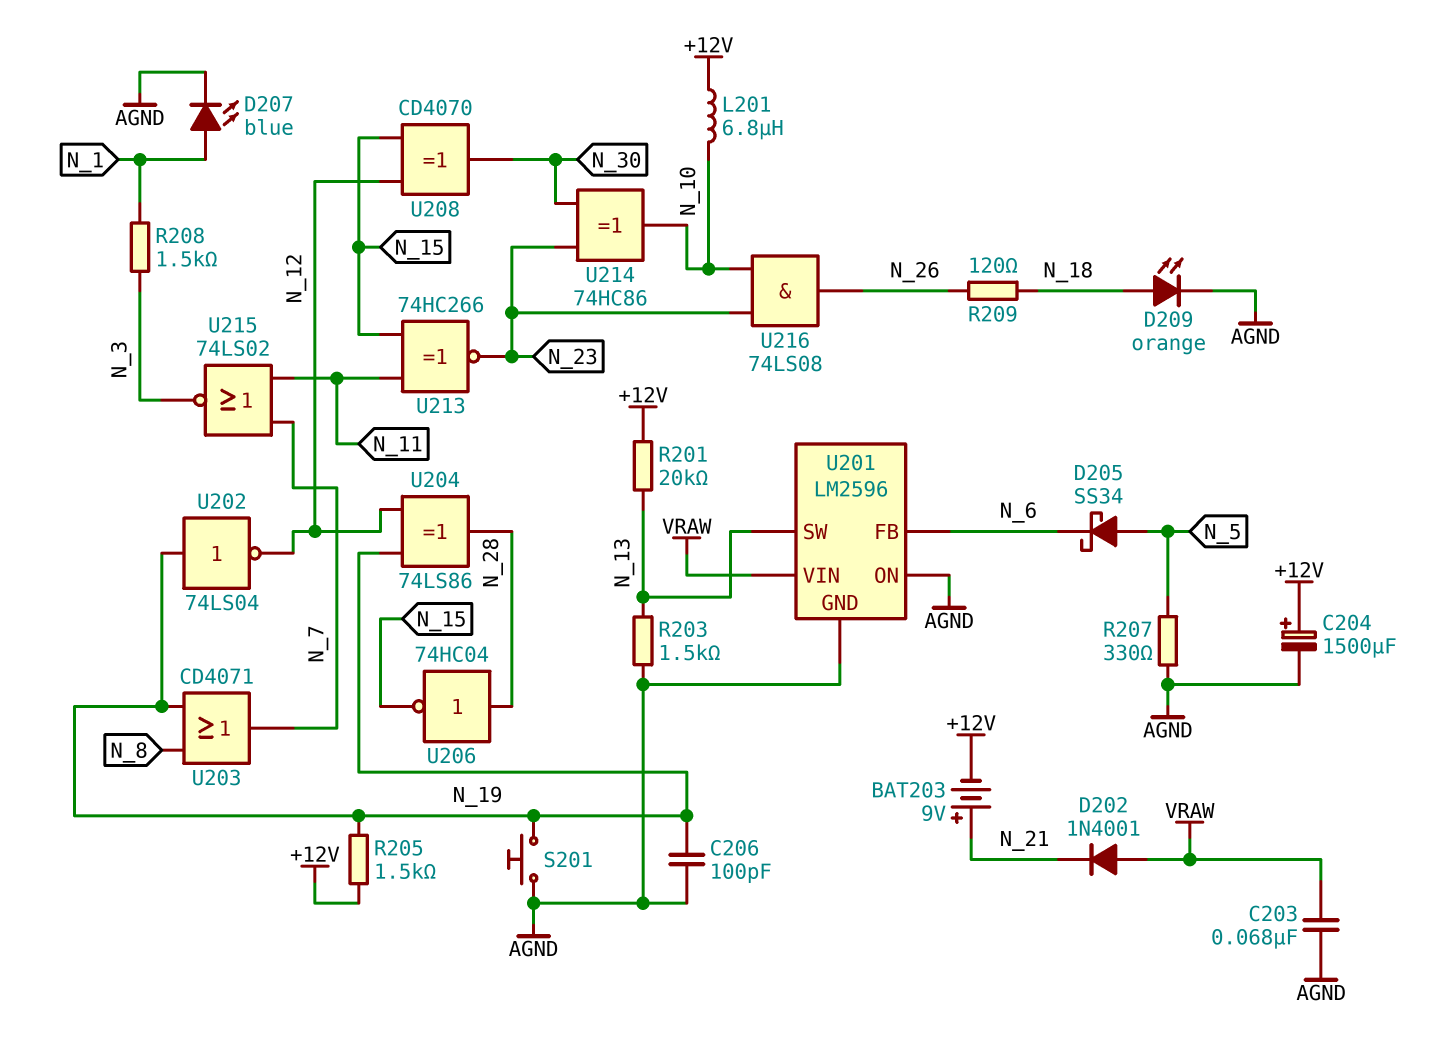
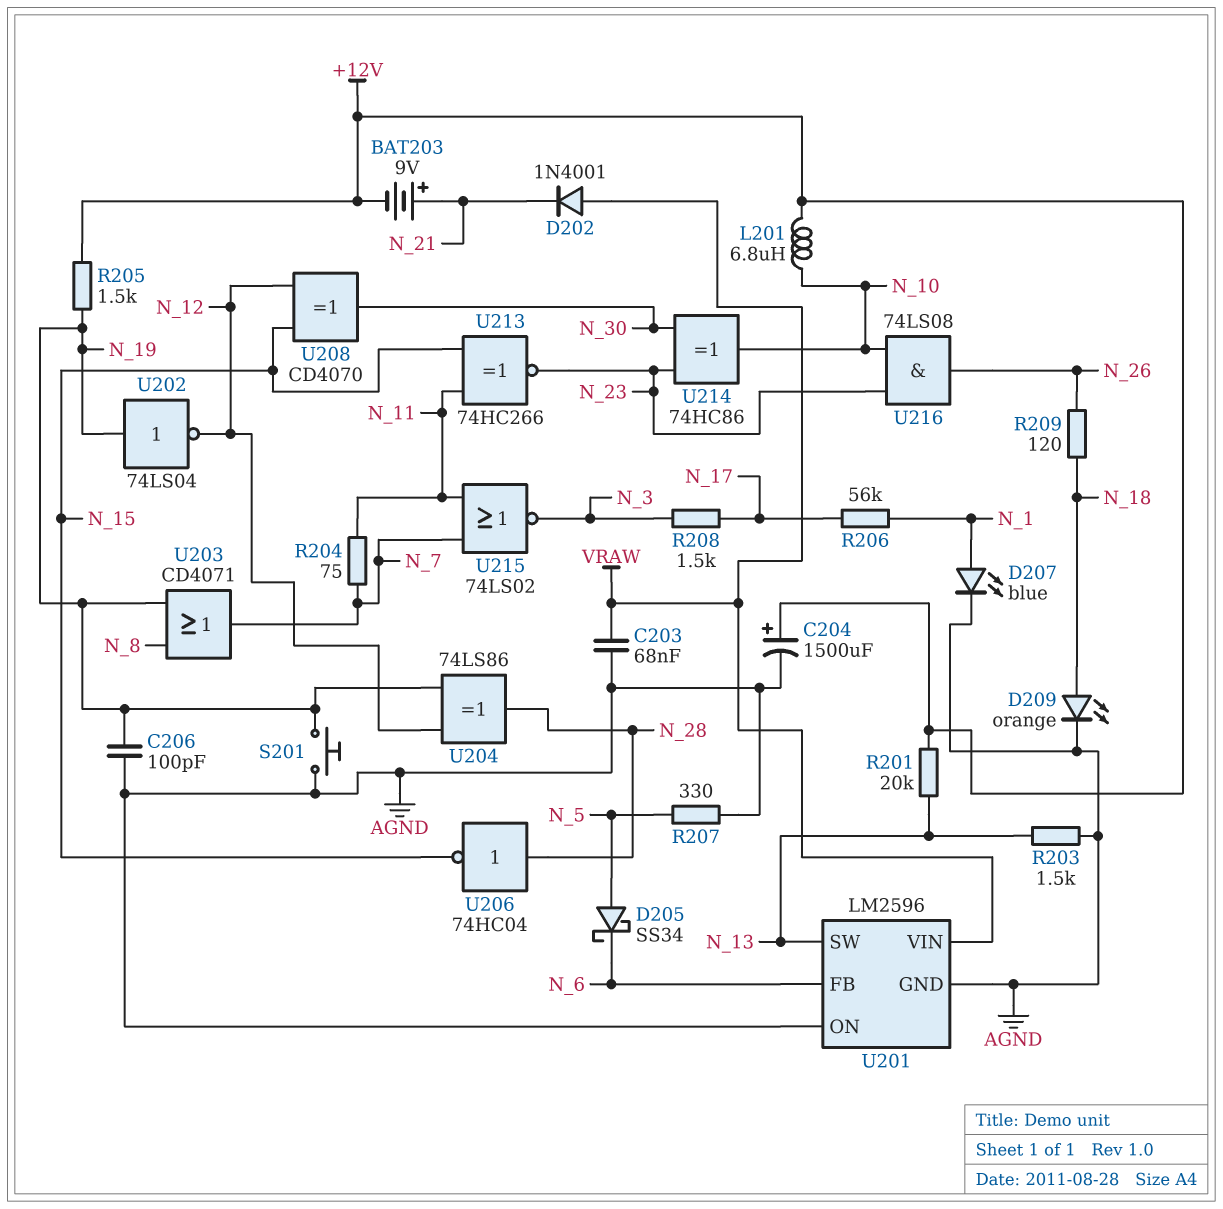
R204: none -> 75 (N_7, N_11)
R206: none -> 56k (N_1, N_17)
R208: 1.5k (N_1, N_3) -> 1.5k (N_3, N_17)

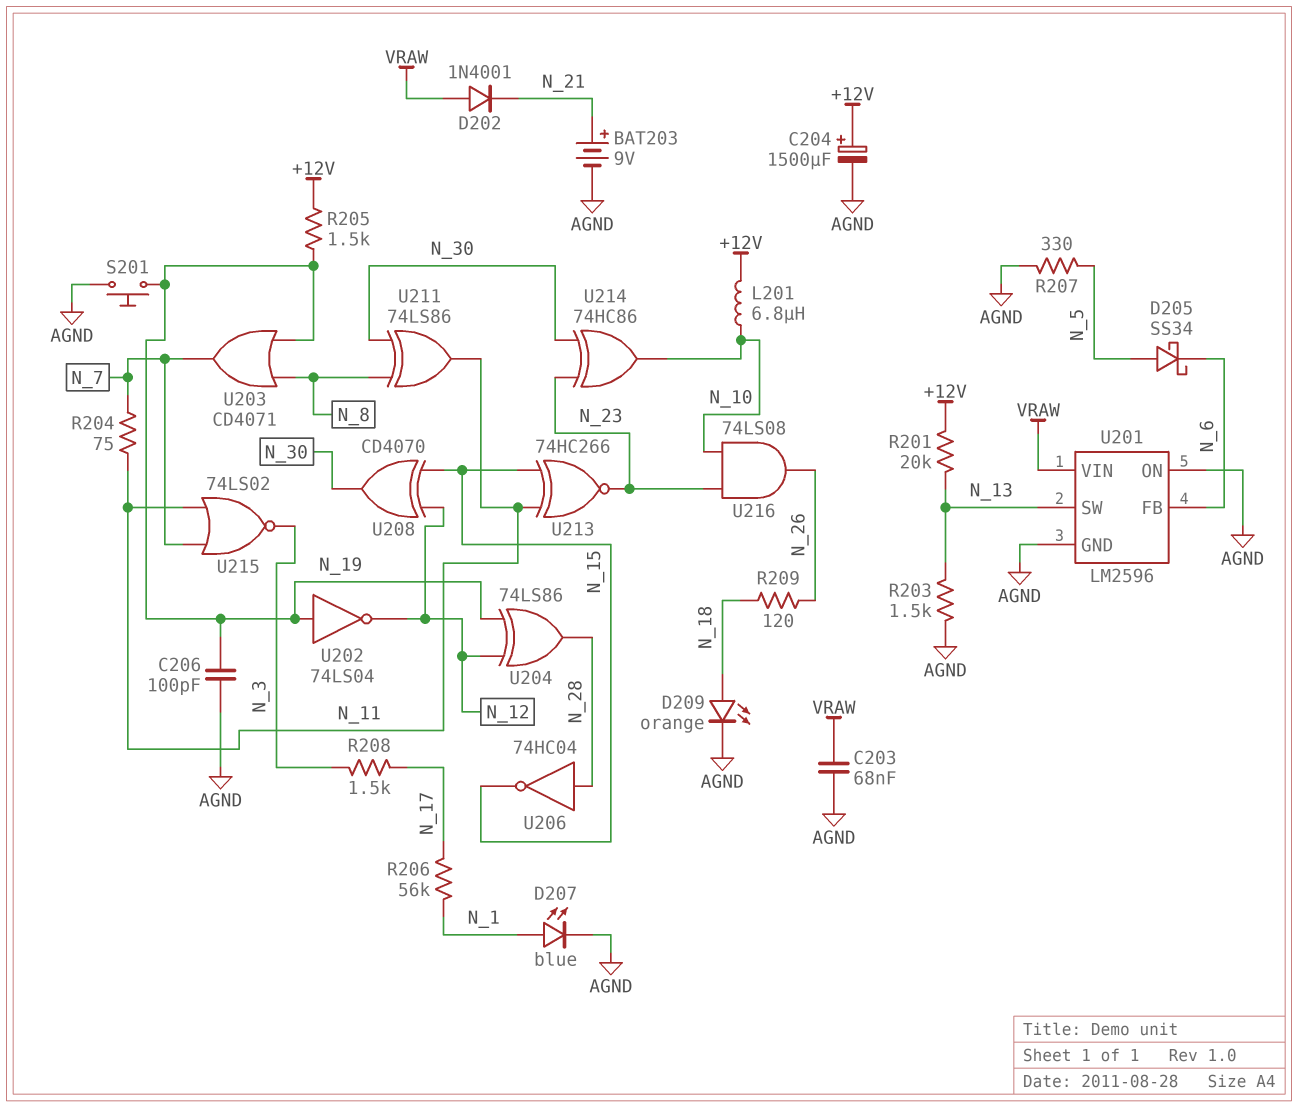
BAT203: 9V (plus N_21, minus +12V) -> 9V (plus N_21, minus AGND)
U211: none -> XOR 74LS86 (in N_8, in N_30, out N_11)

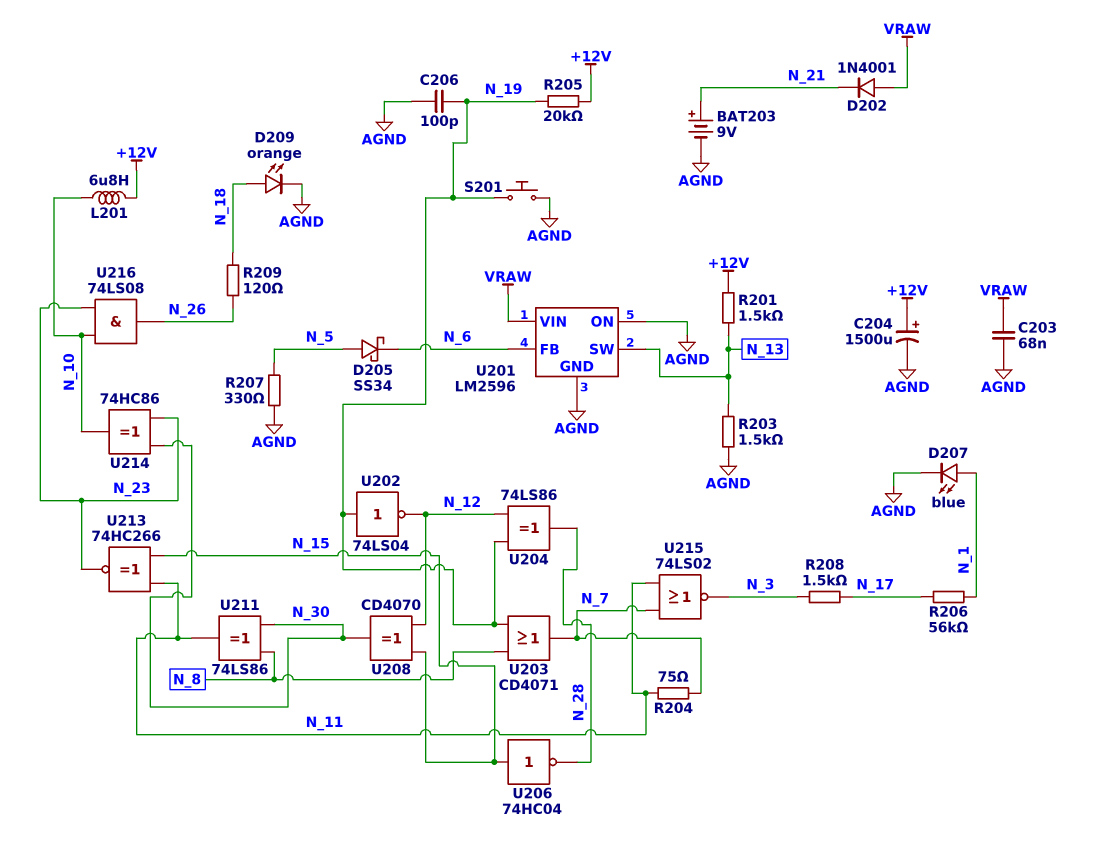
R201: 20k (+12V, N_13) -> 1.5k (+12V, N_13)
R205: 1.5k (+12V, N_19) -> 20k (+12V, N_19)
U206: NOT 74HC04 (in N_28, out N_15) -> NOT 74HC04 (in N_15, out N_28)

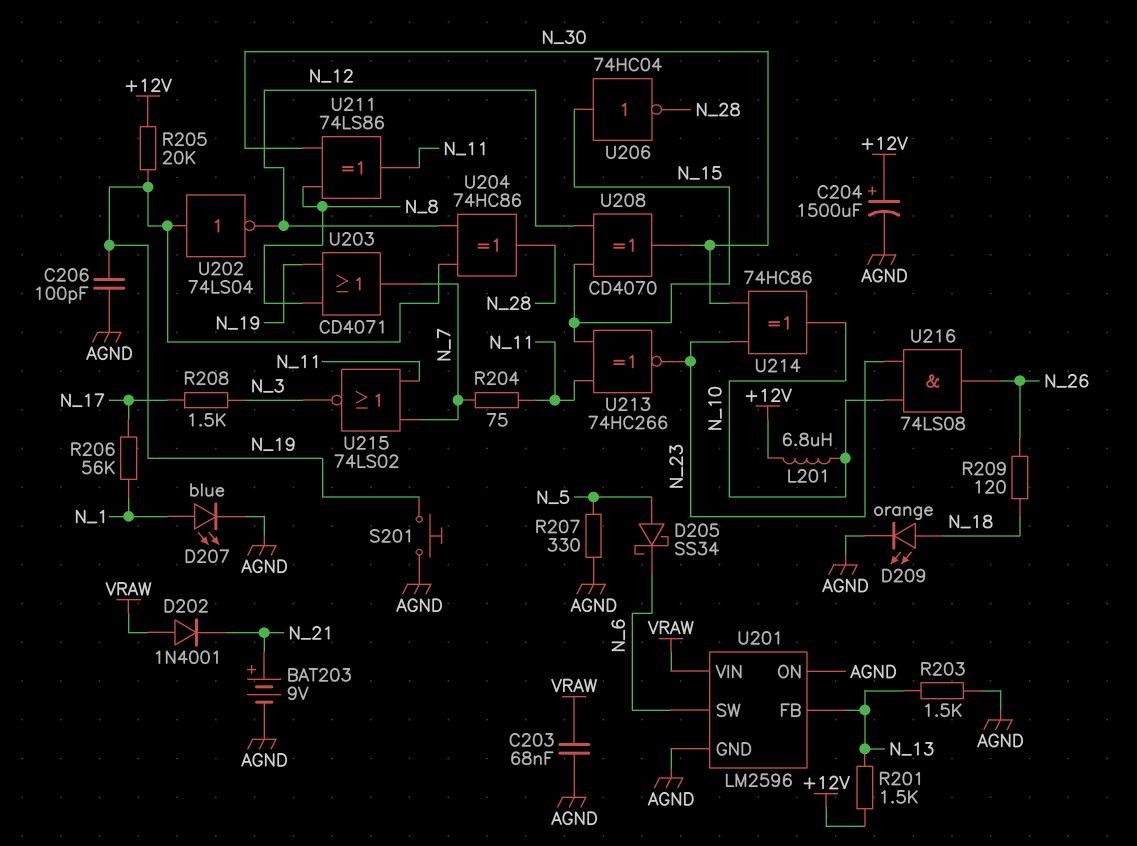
U201 pin FB: N_6 -> N_13
U201 pin SW: N_13 -> N_6
U204: XOR 74LS86 (in N_12, in N_19, out N_28) -> XOR 74HC86 (in N_12, in N_19, out N_28)

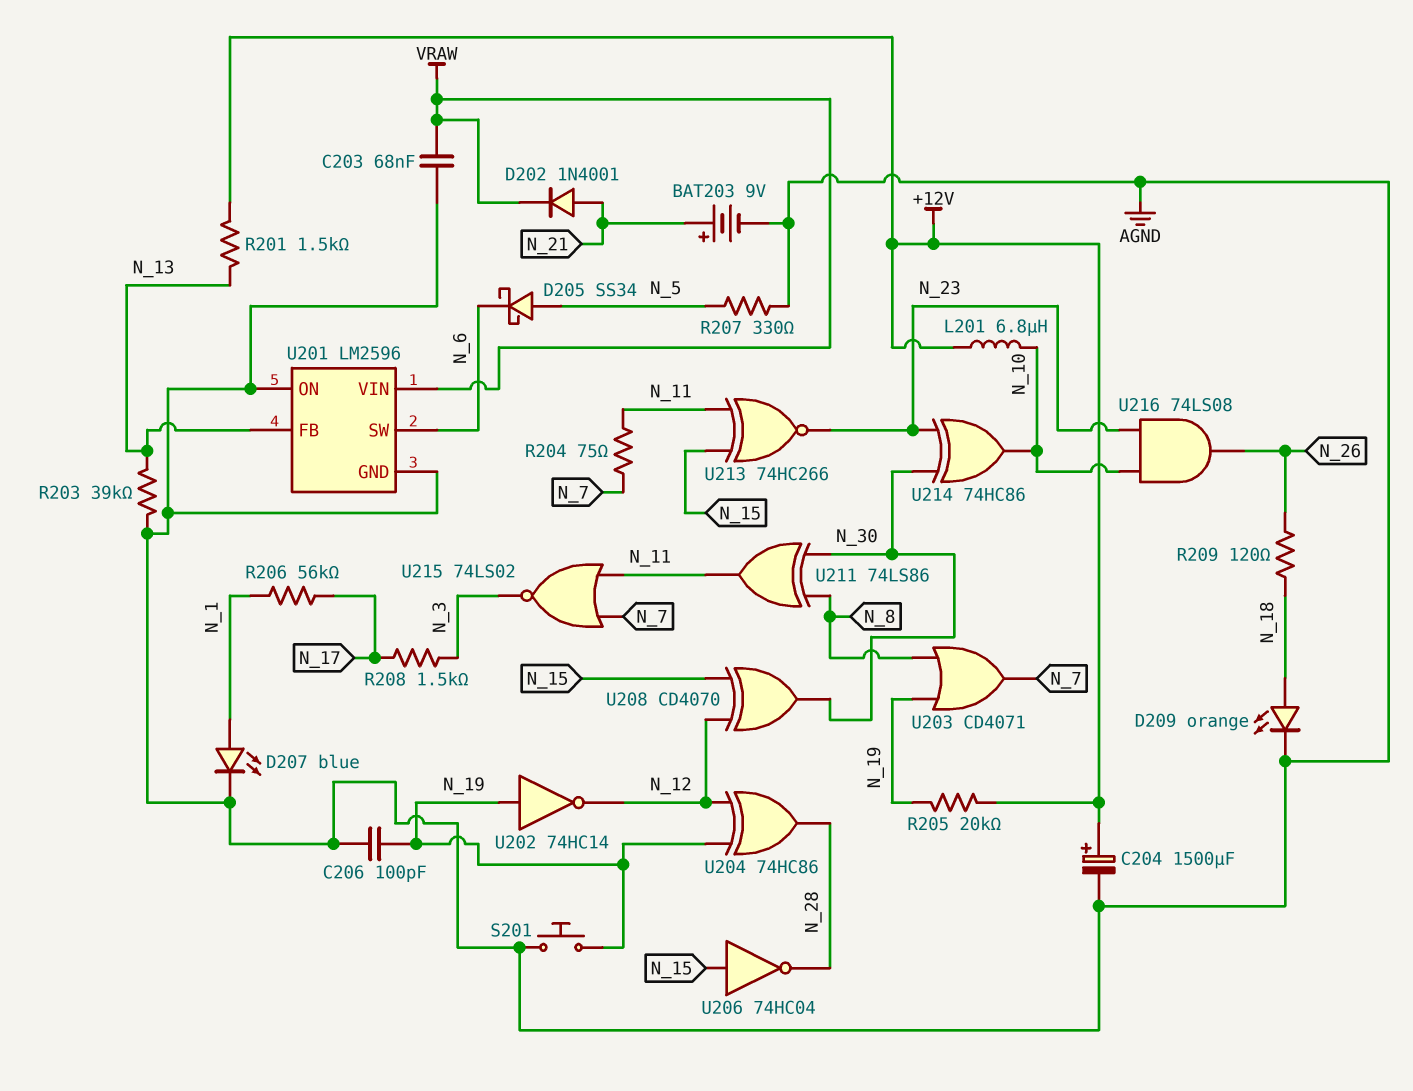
D202: diode 1N4001 (A VRAW, K N_21) -> diode 1N4001 (A N_21, K VRAW)
R203: 1.5k (AGND, N_13) -> 39k (AGND, N_13)
U202: NOT 74LS04 (in N_19, out N_12) -> NOT 74HC14 (in N_19, out N_12)

